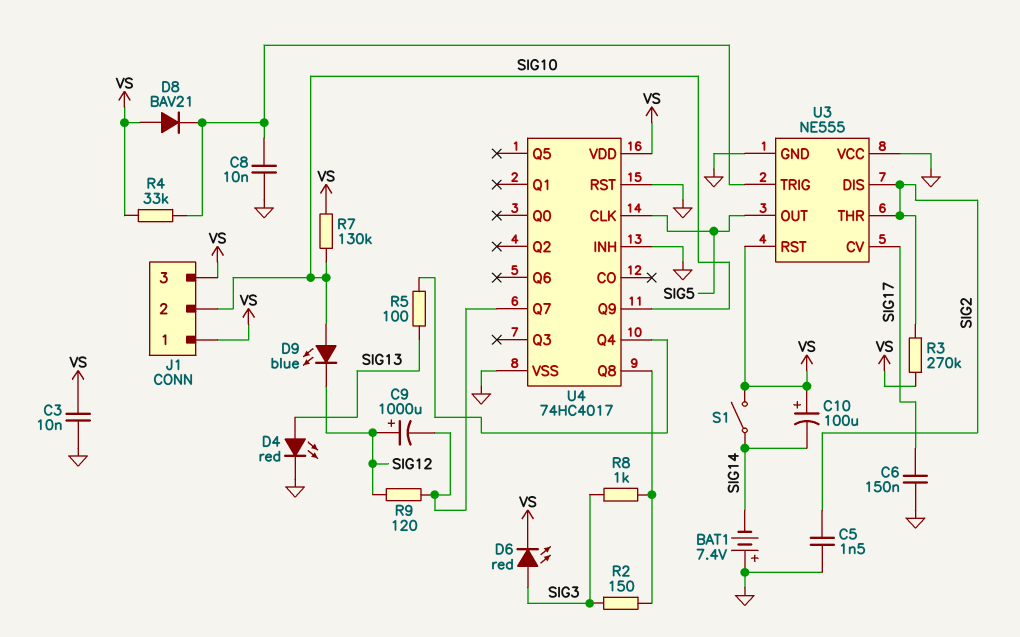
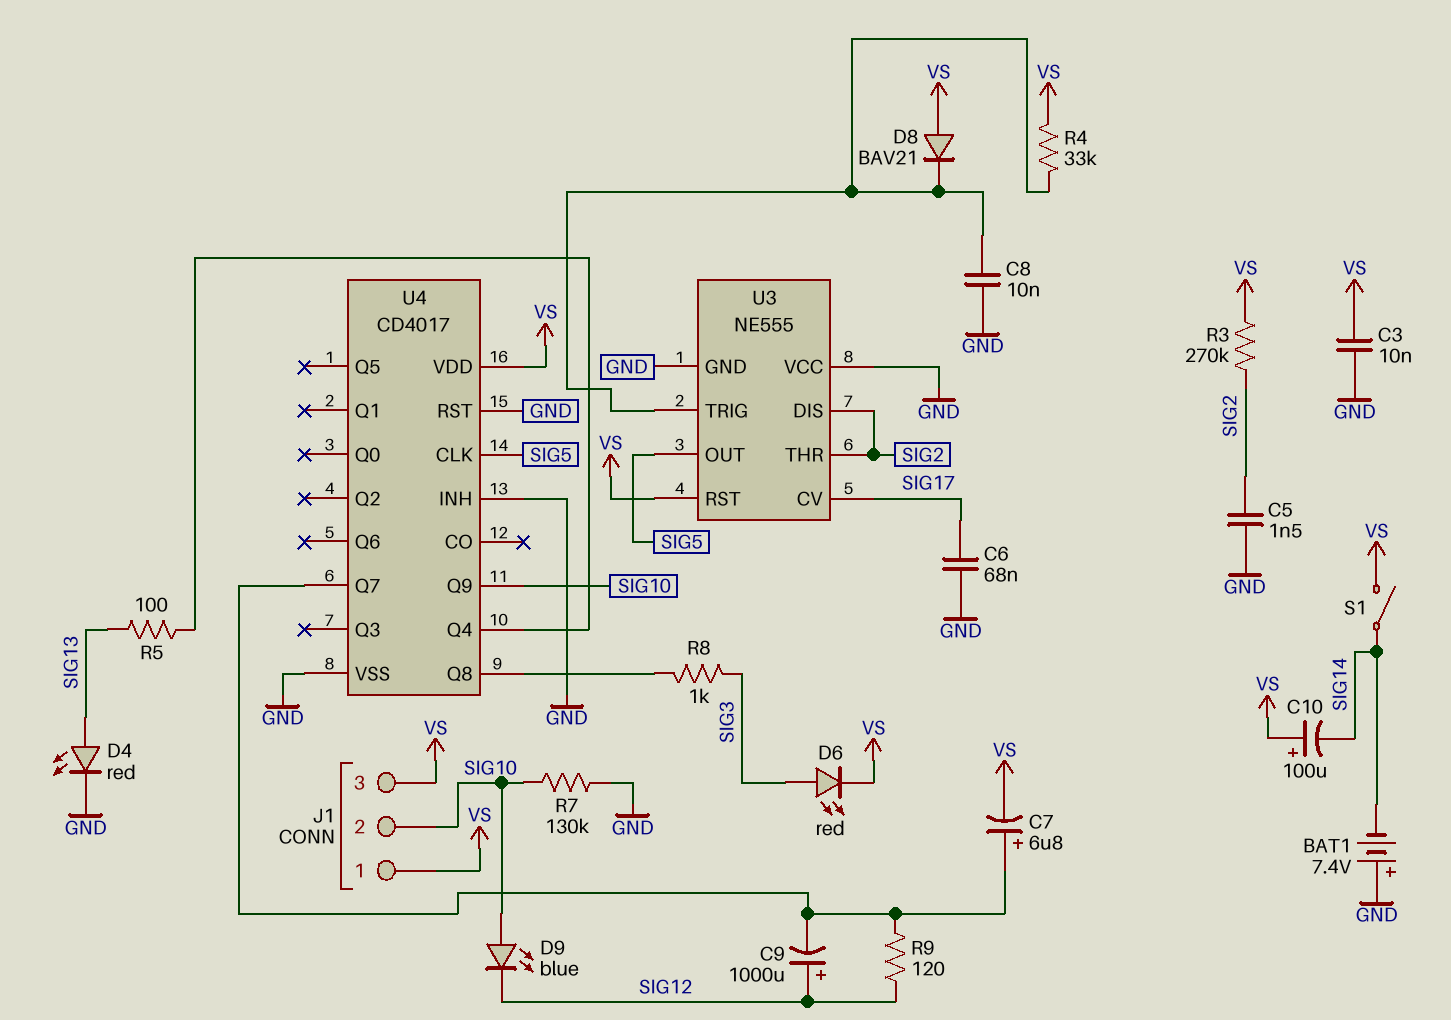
C6: 150nF (GND, SIG17) -> 68nF (GND, SIG17)
C7: none -> 6.8uF (plus U4/Q7, minus VS)
R2: 150 (SIG3, U4/Q8) -> none
R7: 130k (SIG10, VS) -> 130k (GND, SIG10)
U4: 74HC4017 -> CD4017

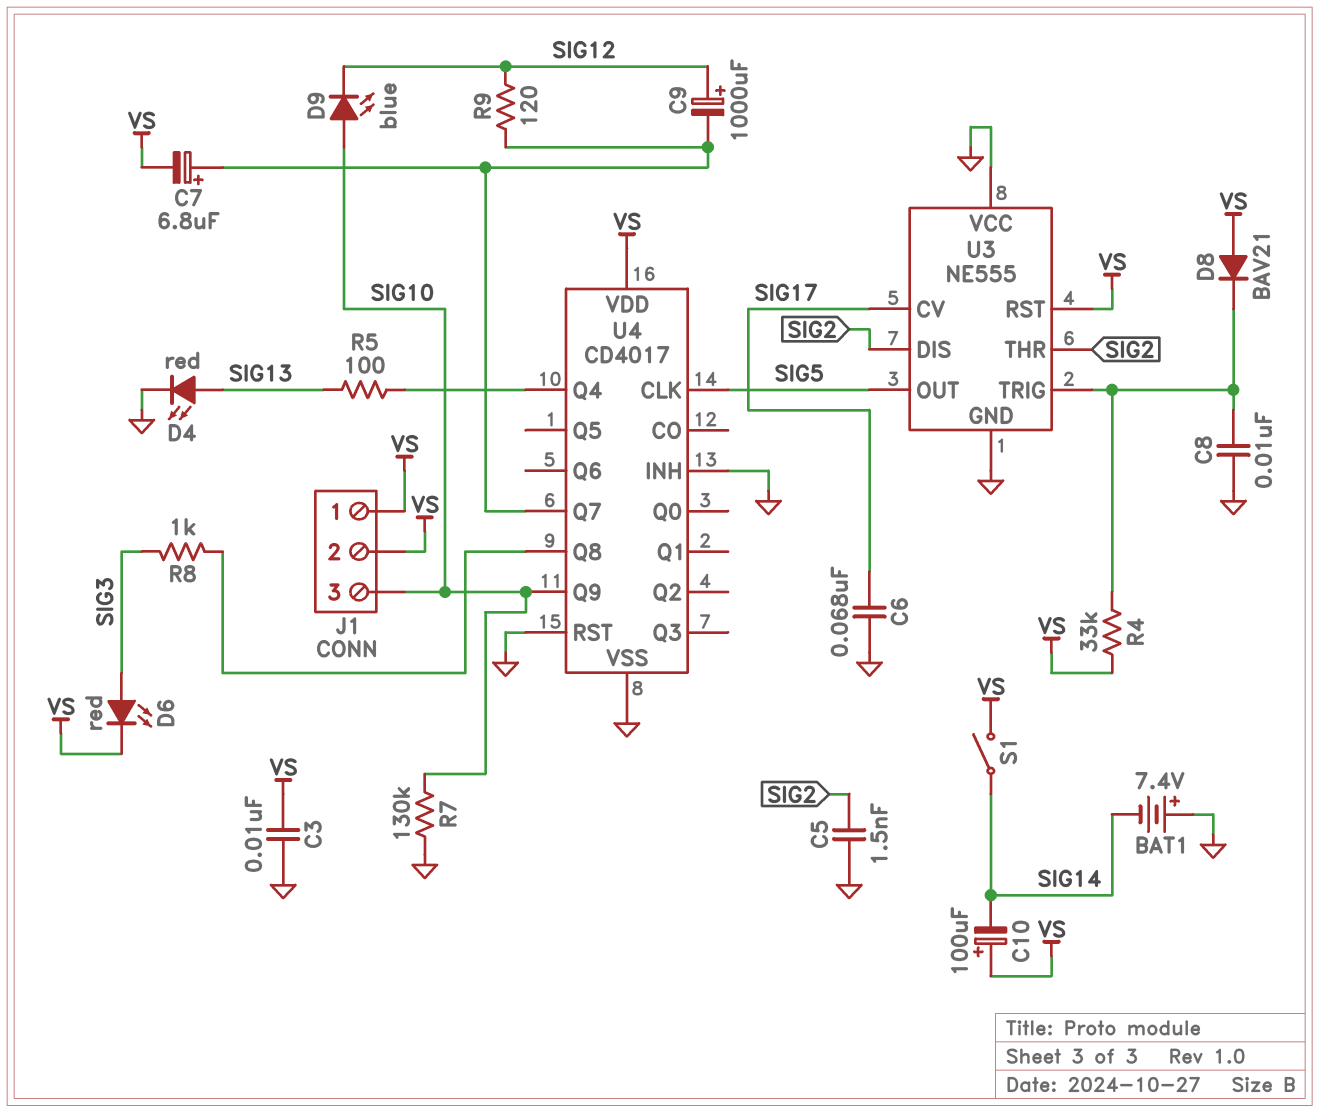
J1 pin 2: SIG10 -> VS
J1 pin 3: VS -> SIG10
R3: 270k (SIG2, VS) -> none

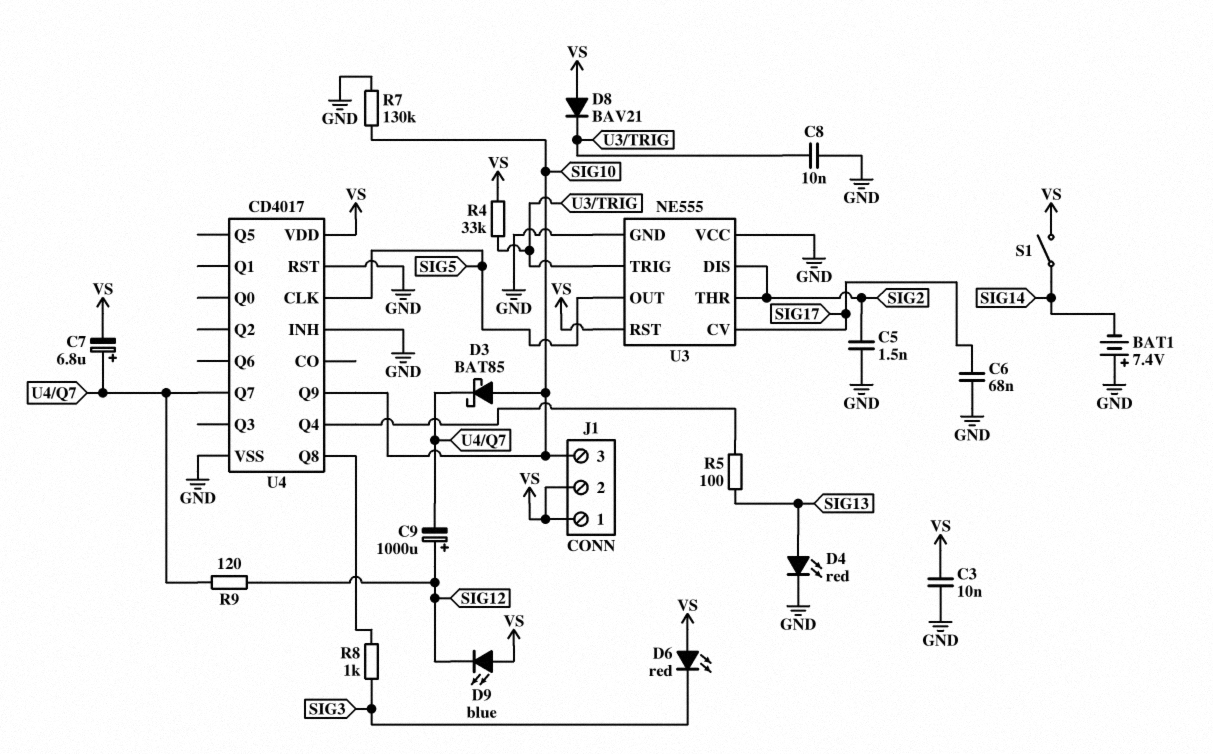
C10: 100uF (plus VS, minus SIG14) -> none
D3: none -> schottky BAT85 (A SIG10, K U4/Q7)
D6: LED red (A SIG3, K VS) -> LED red (A VS, K SIG3)
D9: LED blue (A SIG10, K SIG12) -> LED blue (A VS, K SIG12)

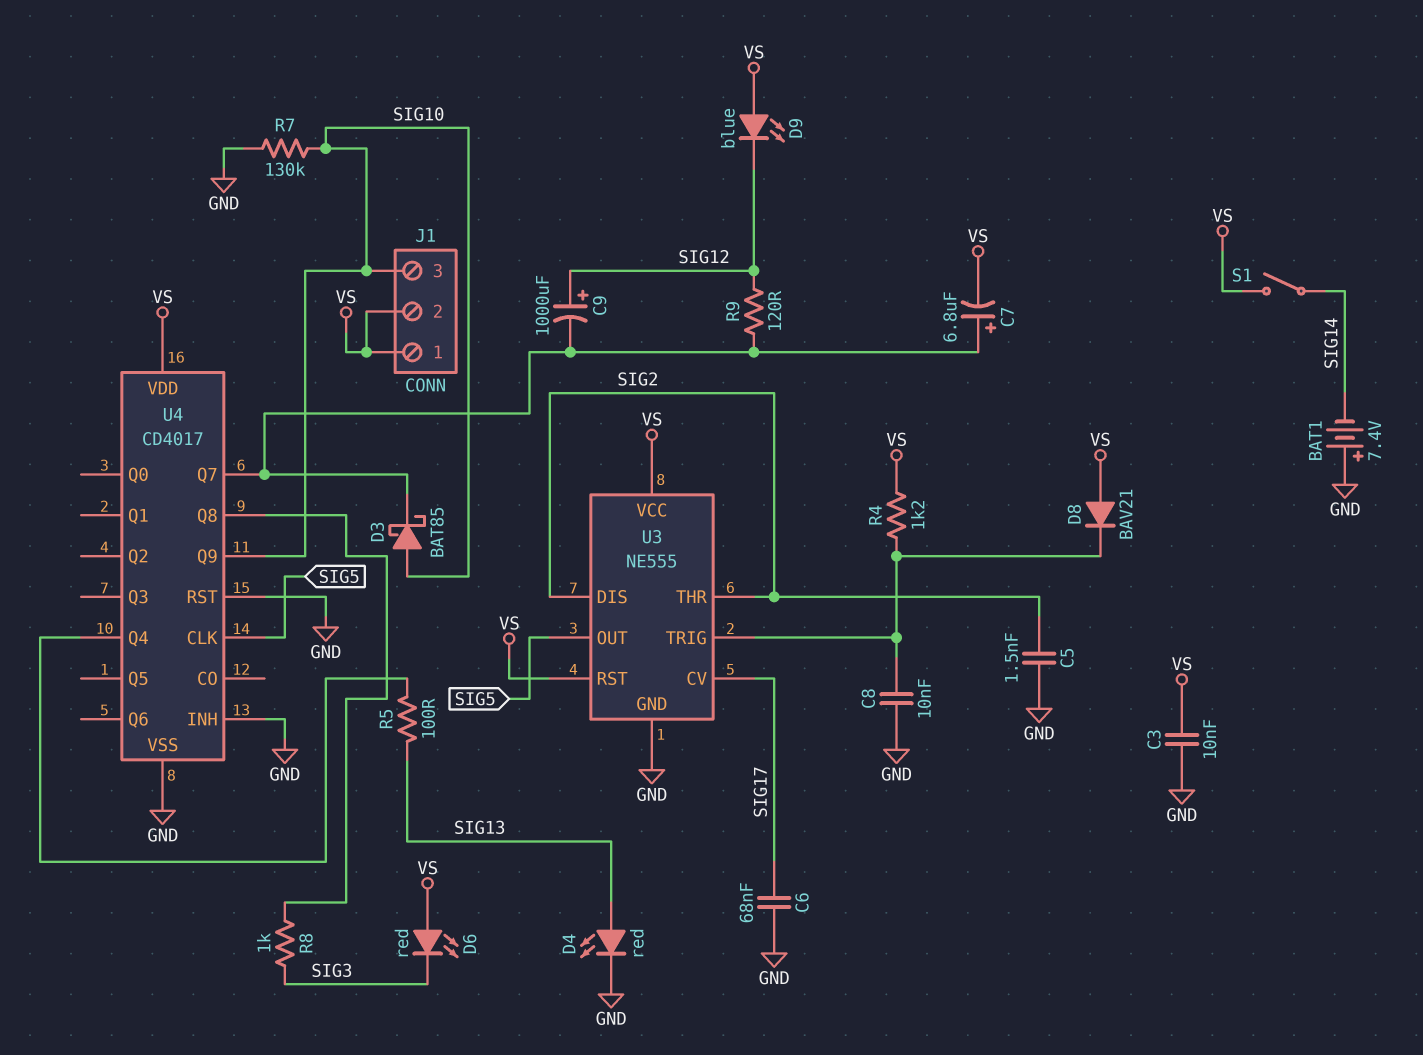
R4: 33k (U3/TRIG, VS) -> 1.2k (U3/TRIG, VS)
U3 pin VCC: GND -> VS

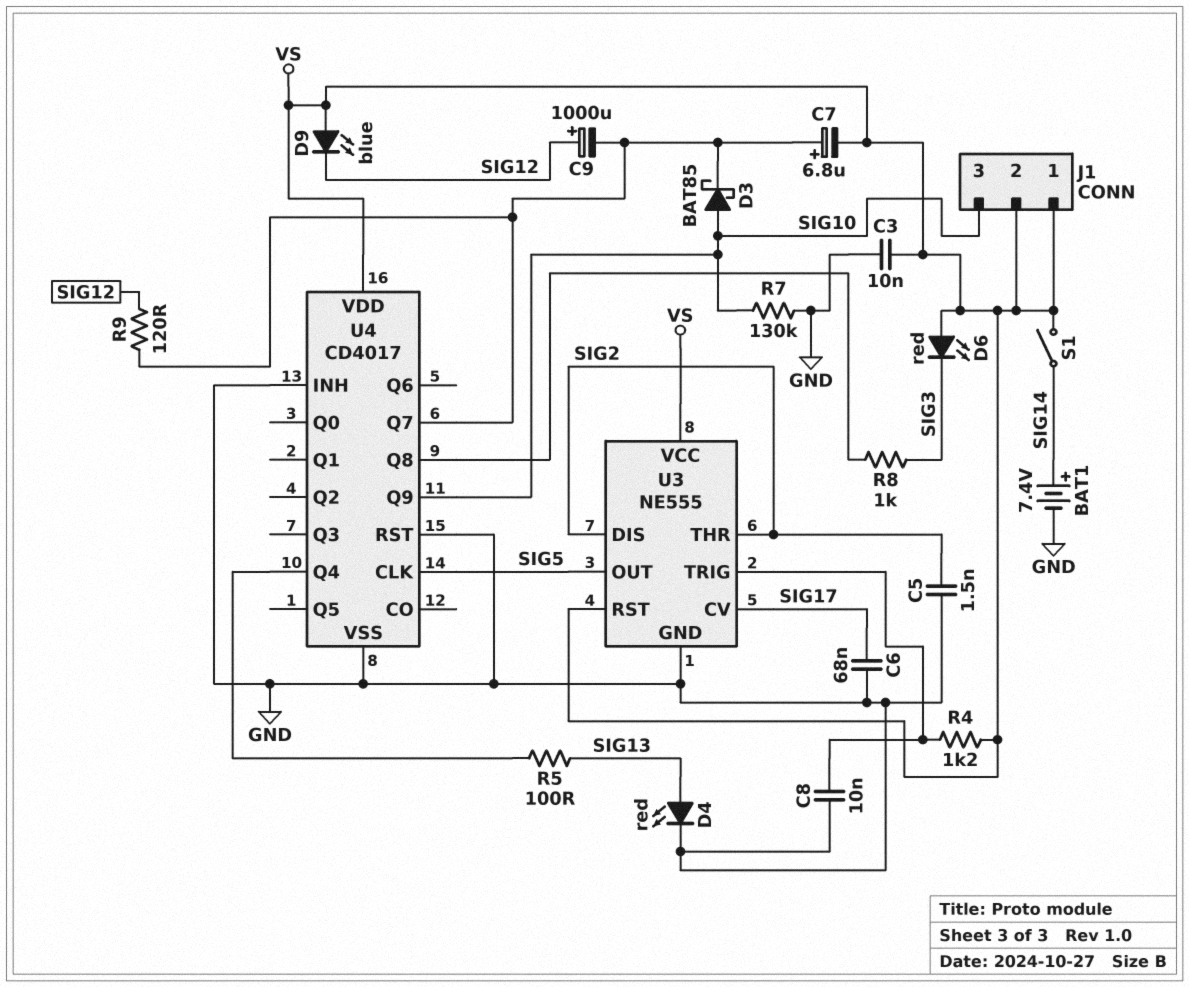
BAT1: 7.4V (plus GND, minus SIG14) -> 7.4V (plus SIG14, minus GND)
D8: diode BAV21 (A VS, K U3/TRIG) -> none

